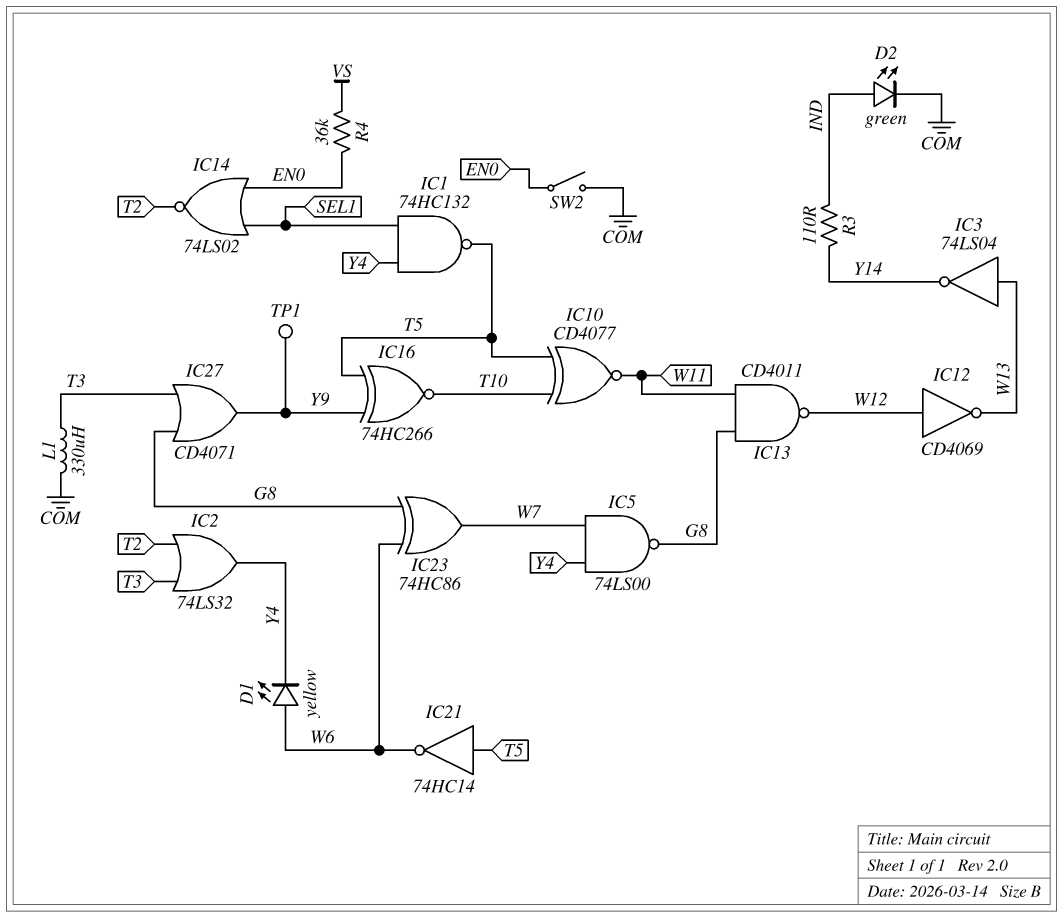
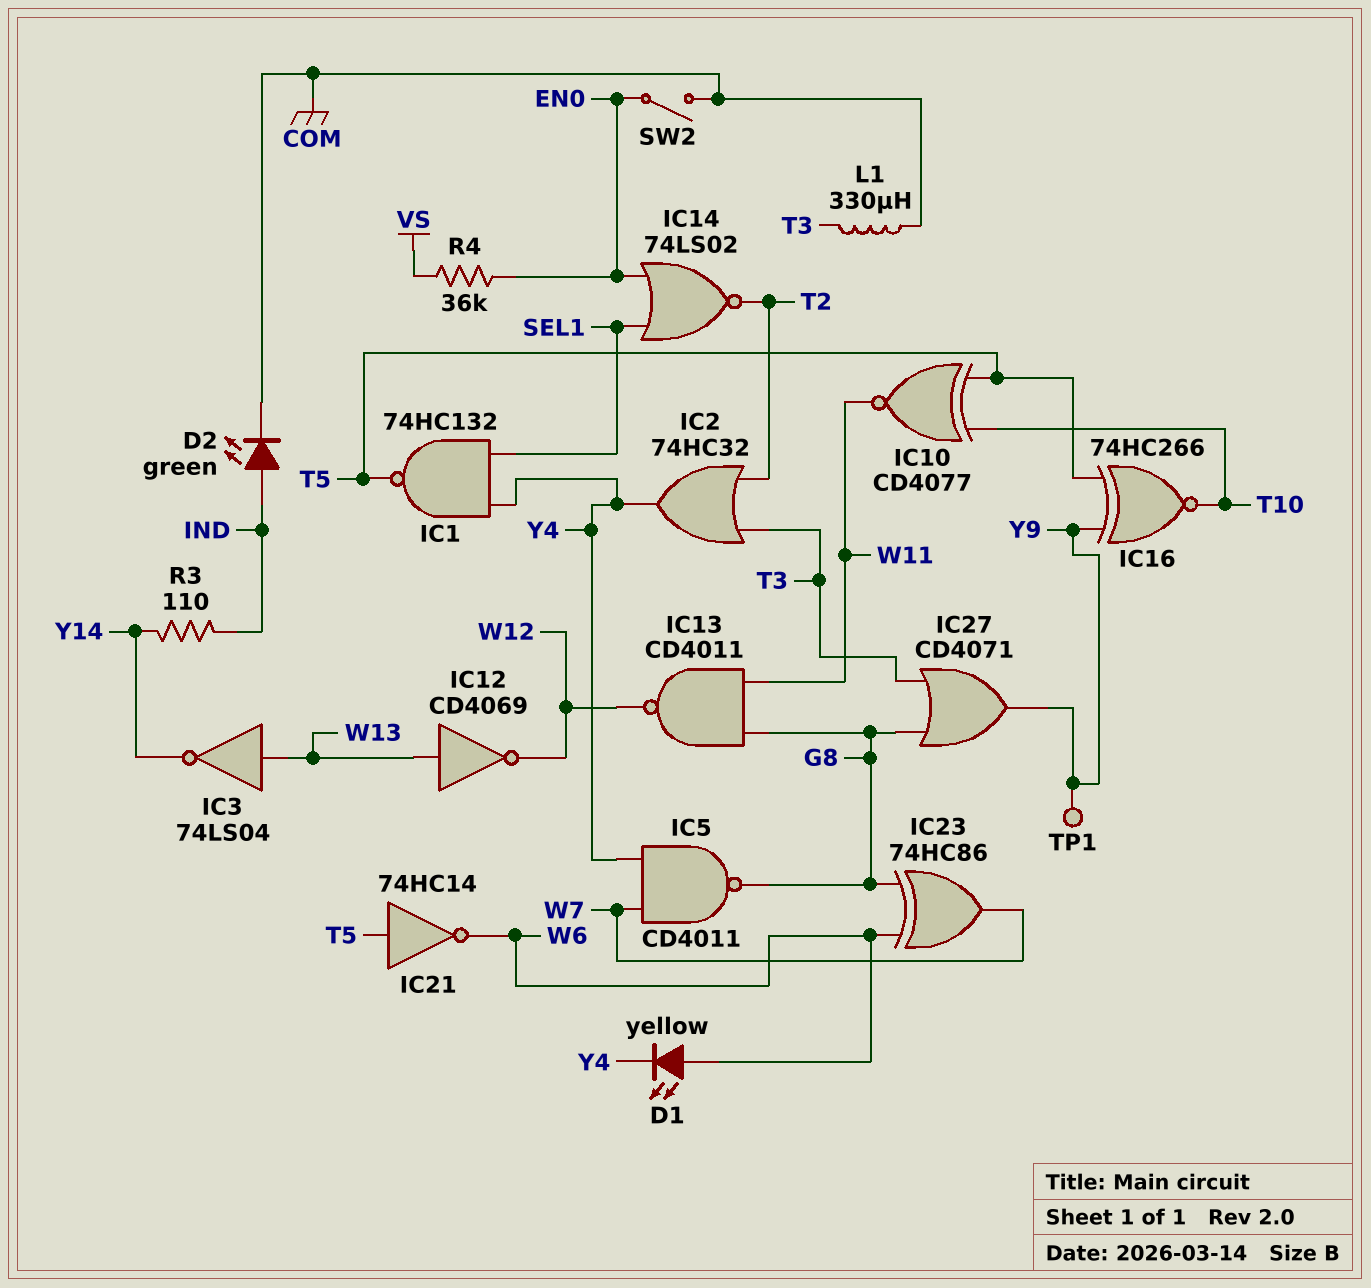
IC2: OR 74LS32 (in T2, in T3, out Y4) -> OR 74HC32 (in T2, in T3, out Y4)
IC5: NAND 74LS00 (in W7, in Y4, out G8) -> NAND CD4011 (in W7, in Y4, out G8)
IC12: NOT CD4069 (in W12, out W13) -> NOT CD4069 (in W13, out W12)

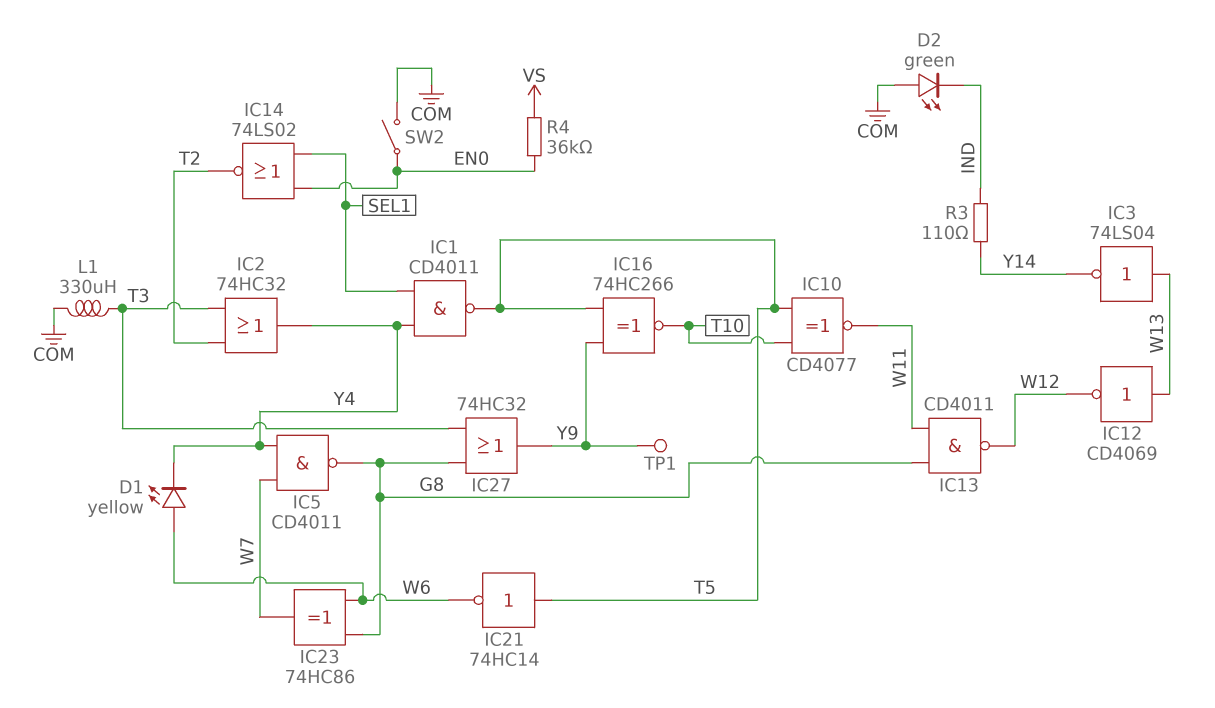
D2: LED green (A IND, K COM) -> LED green (A COM, K IND)
IC1: NAND 74HC132 (in SEL1, in Y4, out T5) -> NAND CD4011 (in SEL1, in Y4, out T5)
IC27: OR CD4071 (in G8, in T3, out Y9) -> OR 74HC32 (in G8, in T3, out Y9)

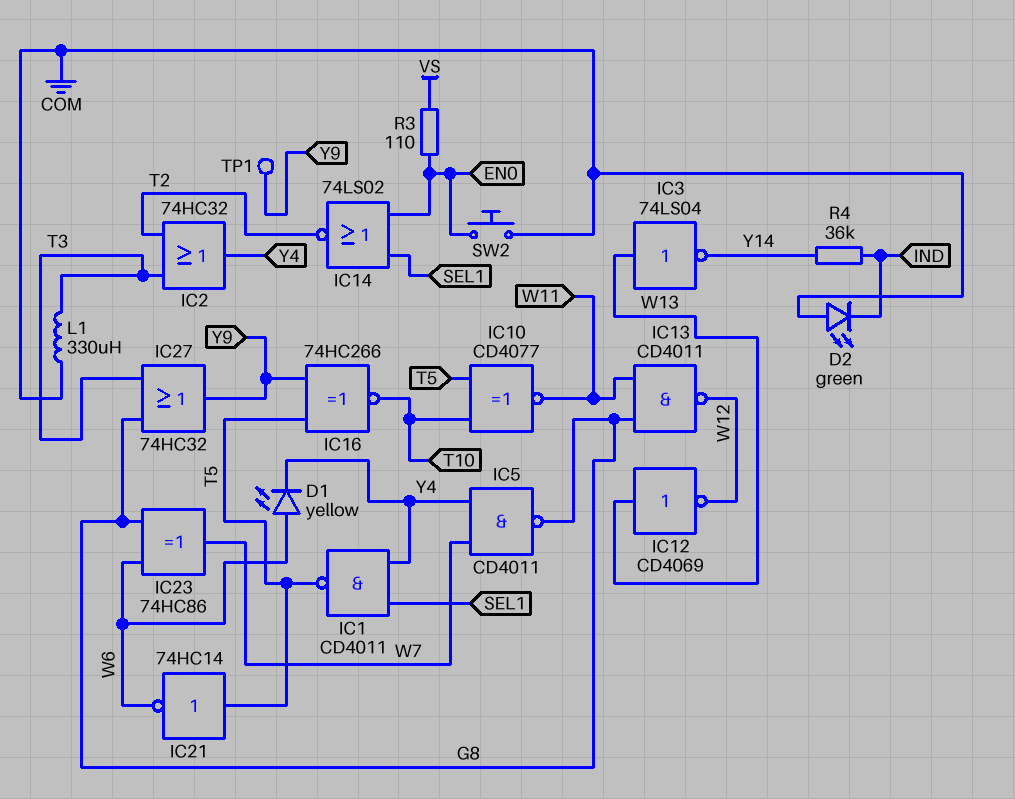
R3: 110 (IND, Y14) -> 110 (EN0, VS)
R4: 36k (EN0, VS) -> 36k (IND, Y14)
SW2: switch (COM, EN0) -> button (COM, EN0)

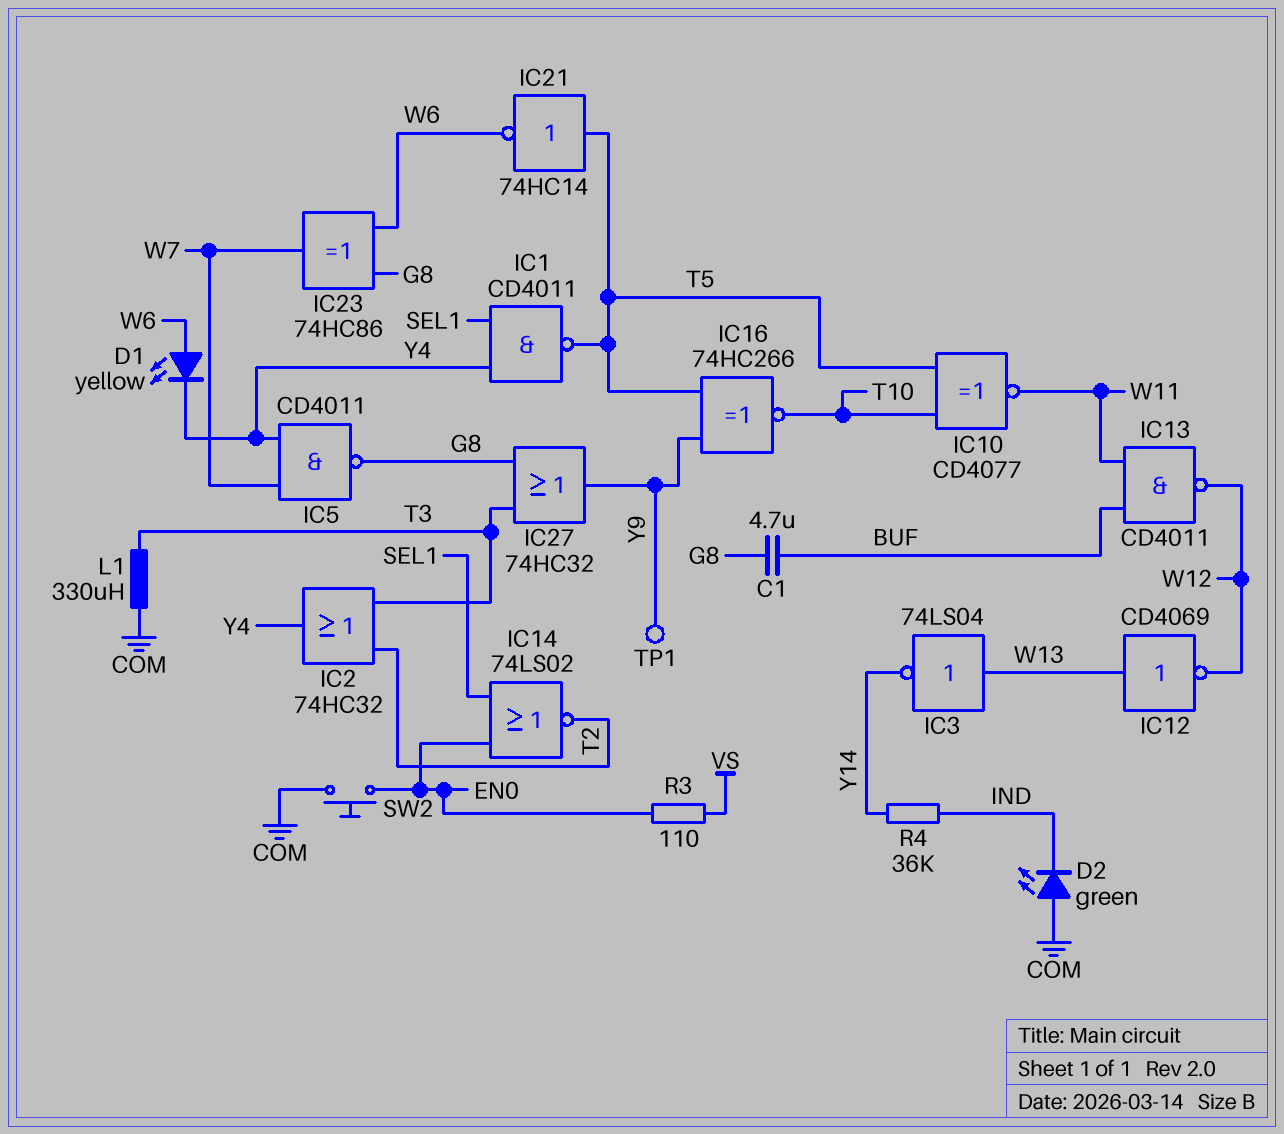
C1: none -> 4.7uF (BUF, G8)
IC13: NAND CD4011 (in G8, in W11, out W12) -> NAND CD4011 (in BUF, in W11, out W12)

